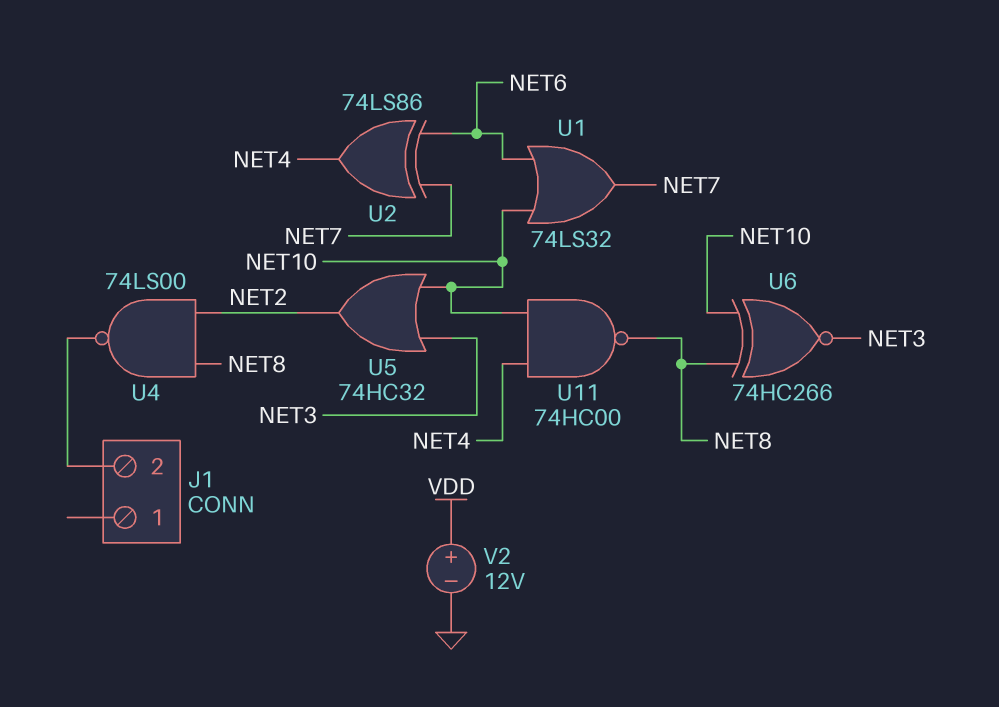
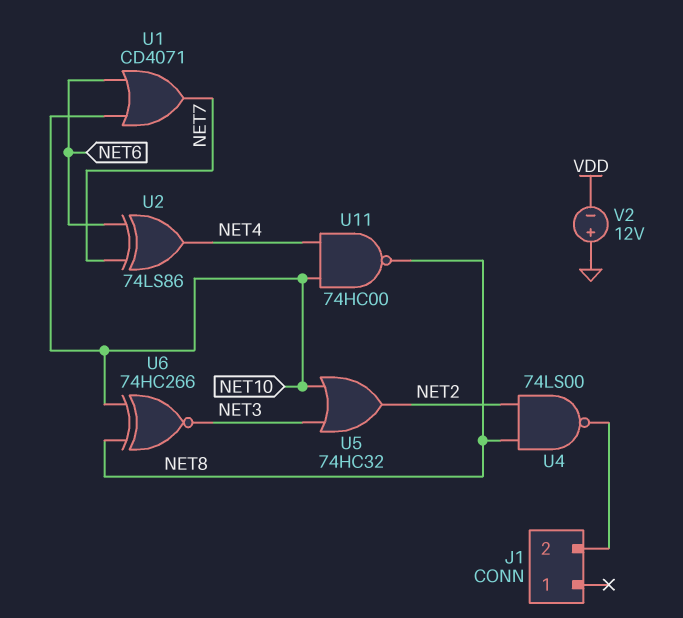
U1: OR 74LS32 (in NET6, in NET10, out NET7) -> OR CD4071 (in NET6, in NET10, out NET7)
V2: 12V (plus VDD, minus GND) -> 12V (plus GND, minus VDD)

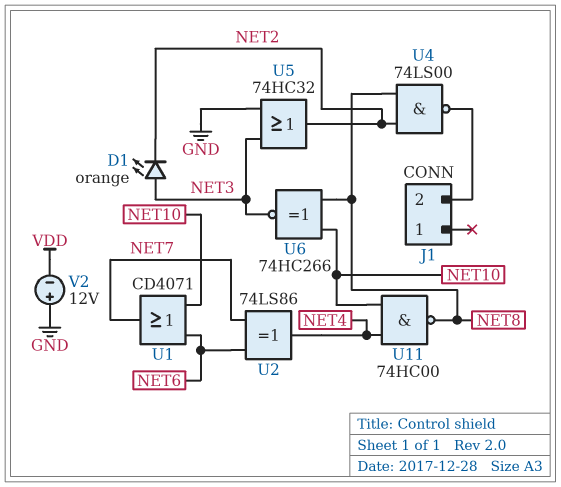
D1: none -> LED orange (A NET3, K NET2)
U5: OR 74HC32 (in NET3, in NET10, out NET2) -> OR 74HC32 (in GND, in NET3, out NET2)

